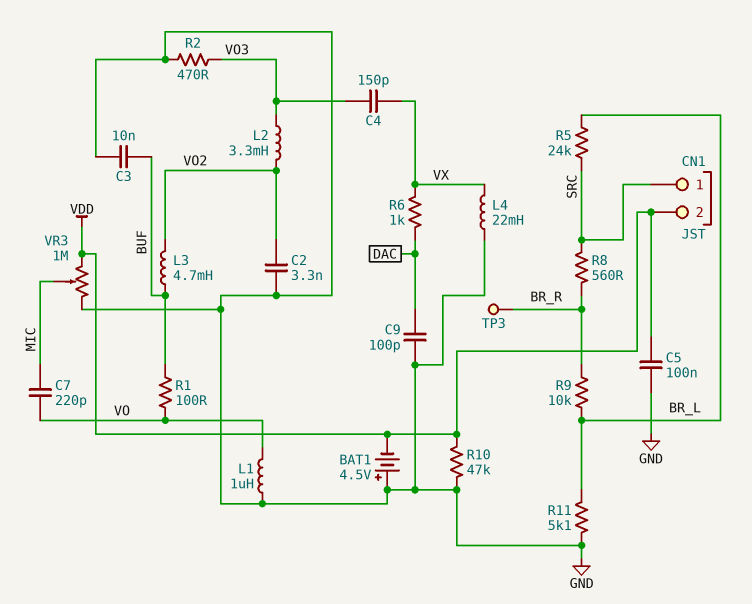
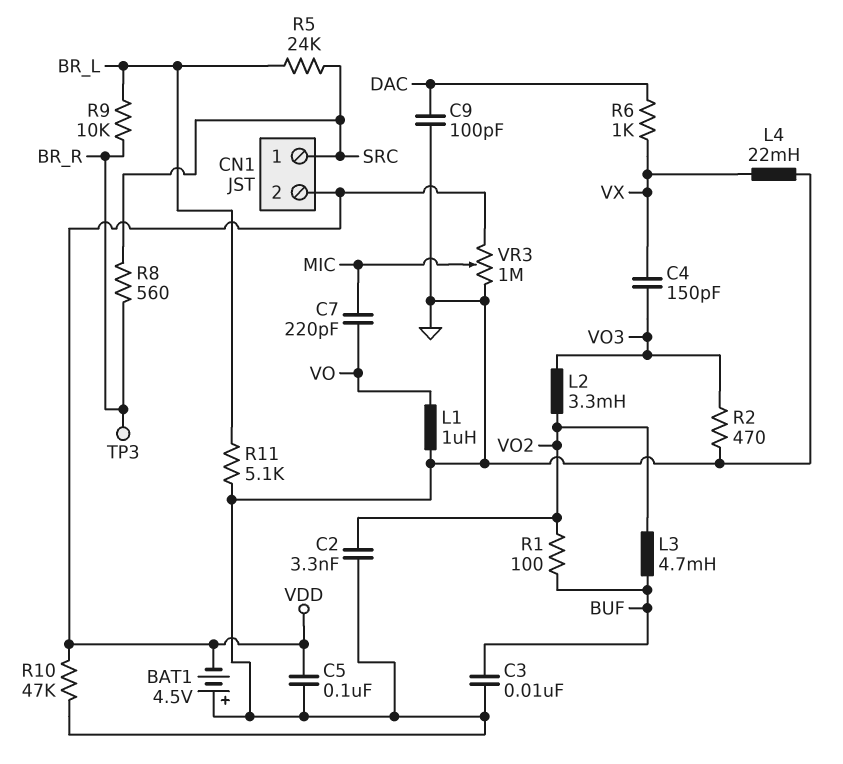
R1: 100 (BUF, VO) -> 100 (BUF, VO2)

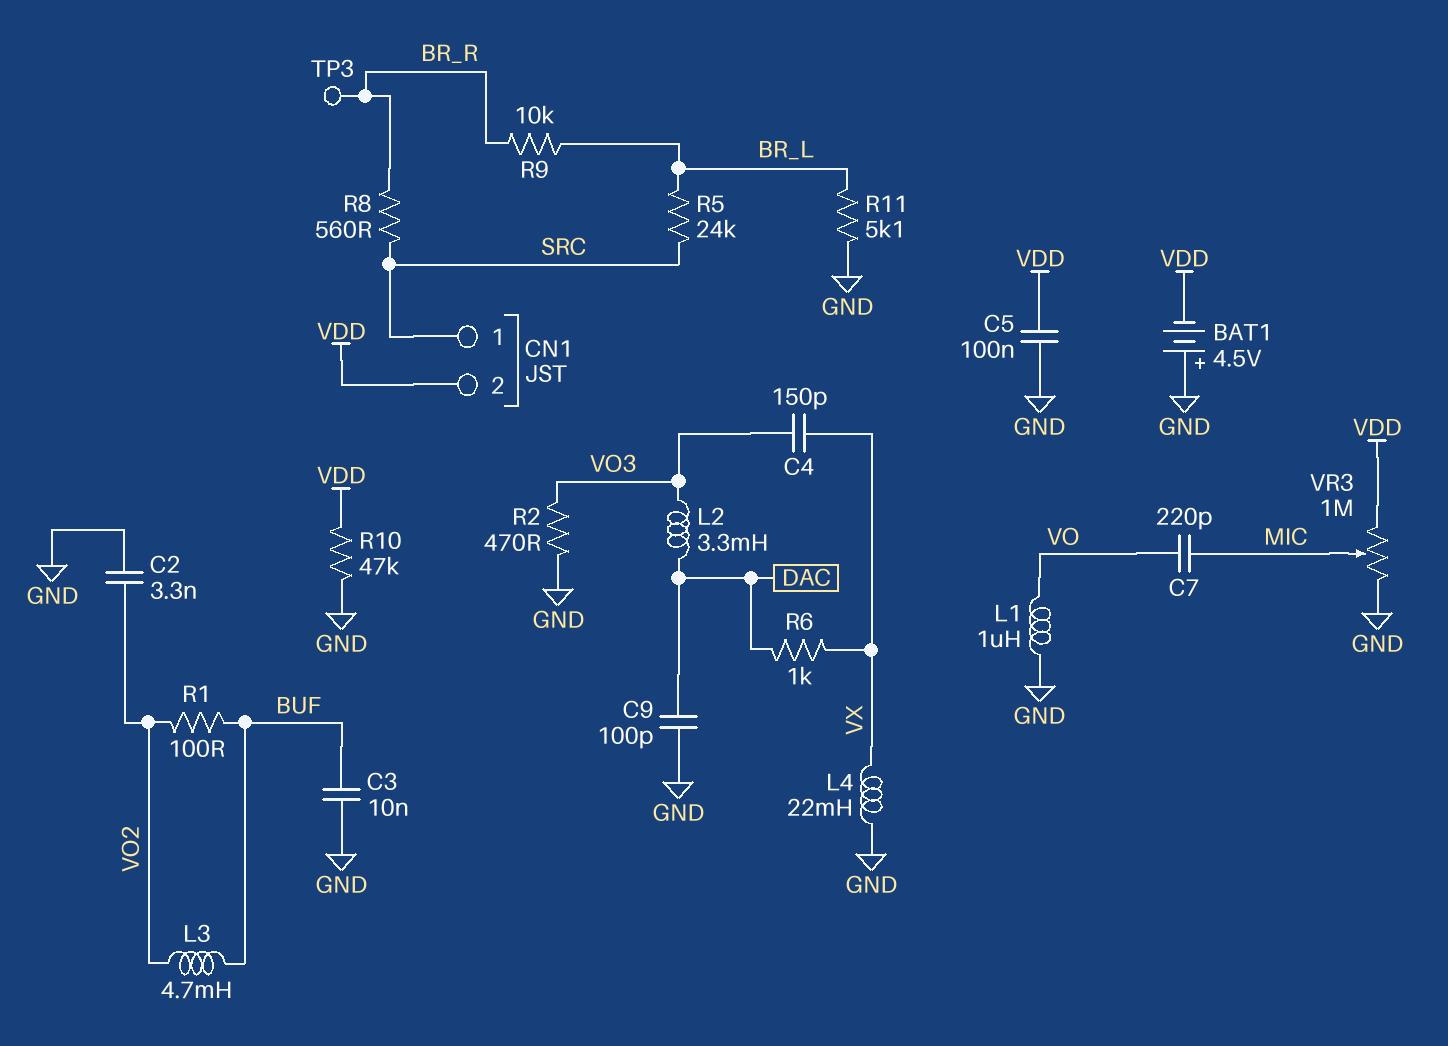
L2: 3.3mH (VO2, VO3) -> 3.3mH (DAC, VO3)

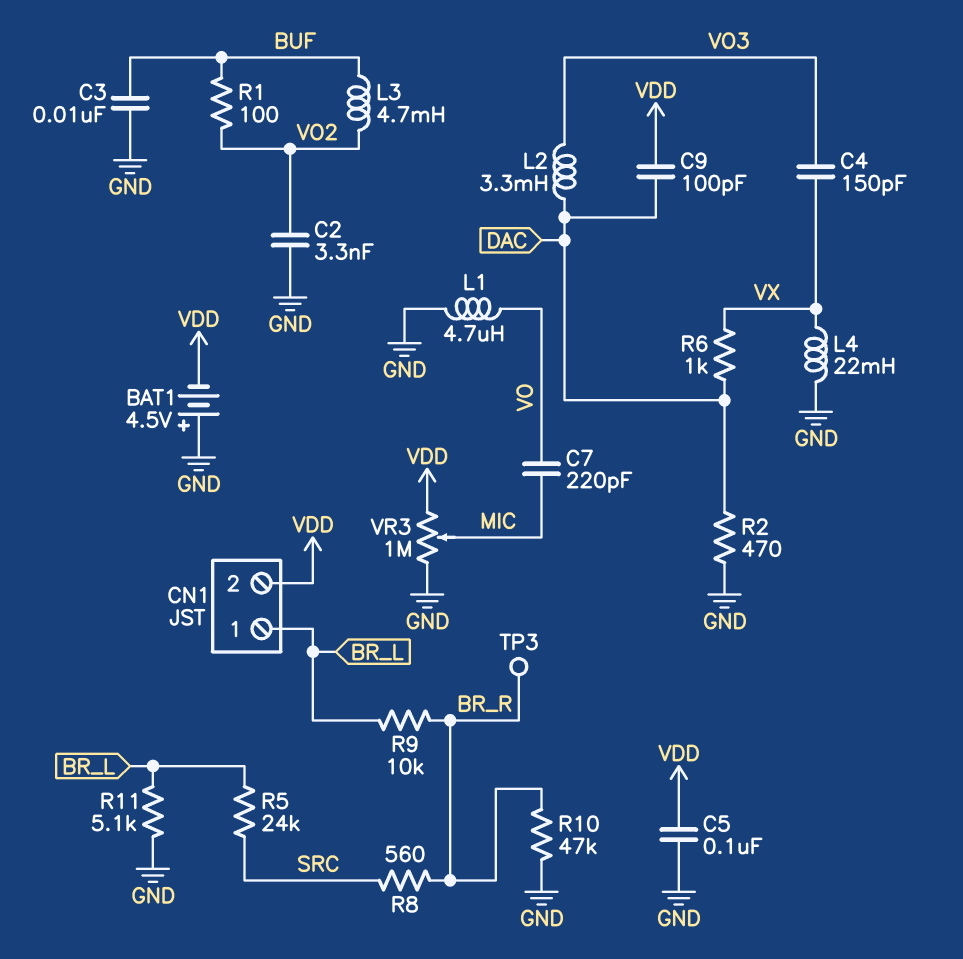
C9: 100pF (DAC, GND) -> 100pF (DAC, VDD)
CN1 pin 1: SRC -> BR_L
L1: 1uH (GND, VO) -> 4.7uH (GND, VO)
R2: 470 (GND, VO3) -> 470 (DAC, GND)
R10: 47k (GND, VDD) -> 47k (BR_R, GND)

